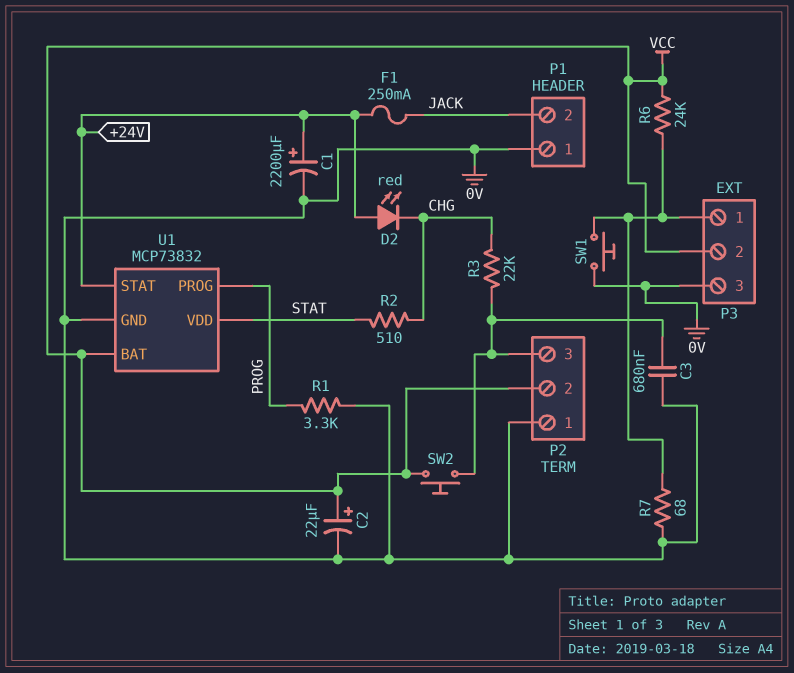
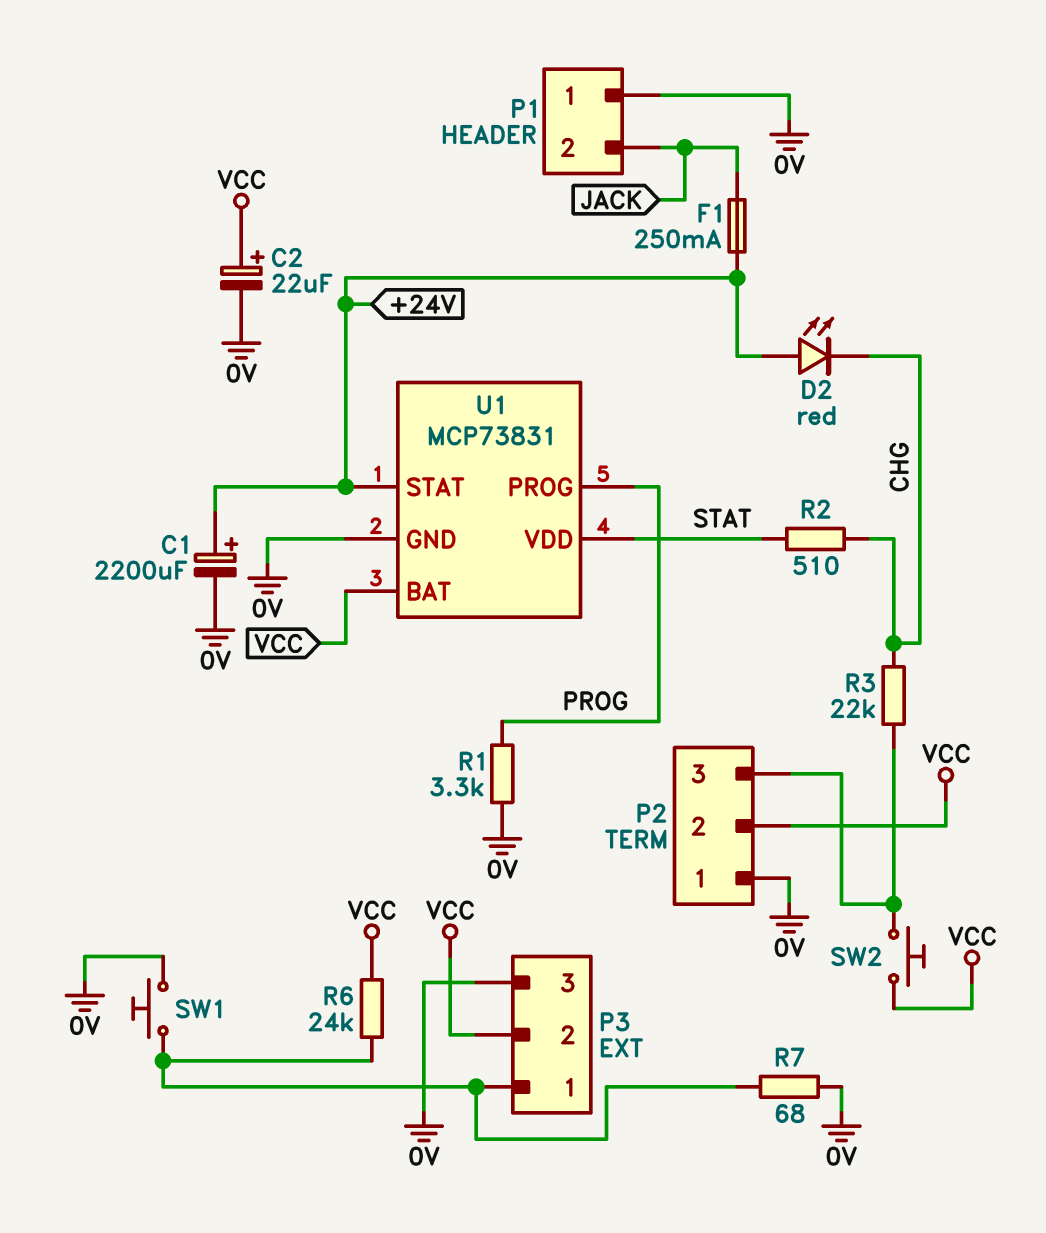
C3: 680nF (0V, P2/3) -> none
U1: MCP73832 -> MCP73831

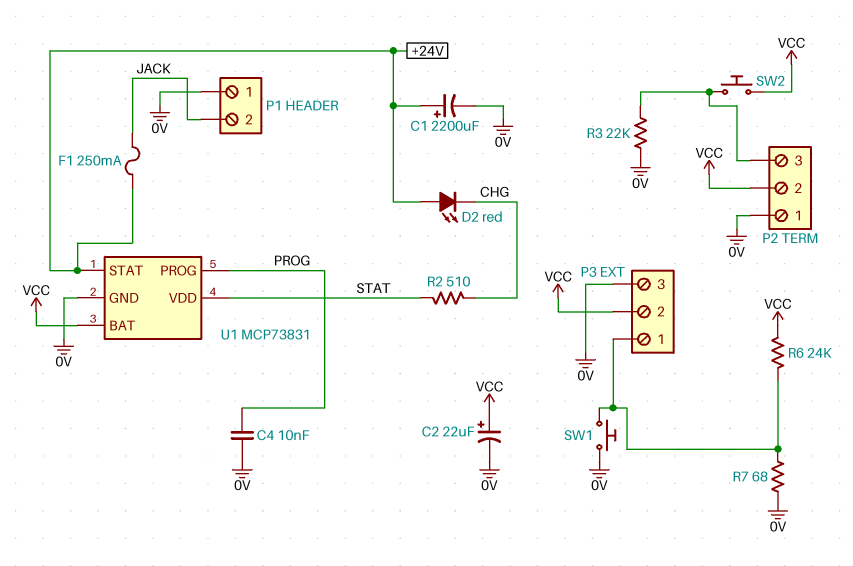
C4: none -> 10nF (0V, PROG)
R1: 3.3k (0V, PROG) -> none
R3: 22k (CHG, P2/3) -> 22k (0V, P2/3)

